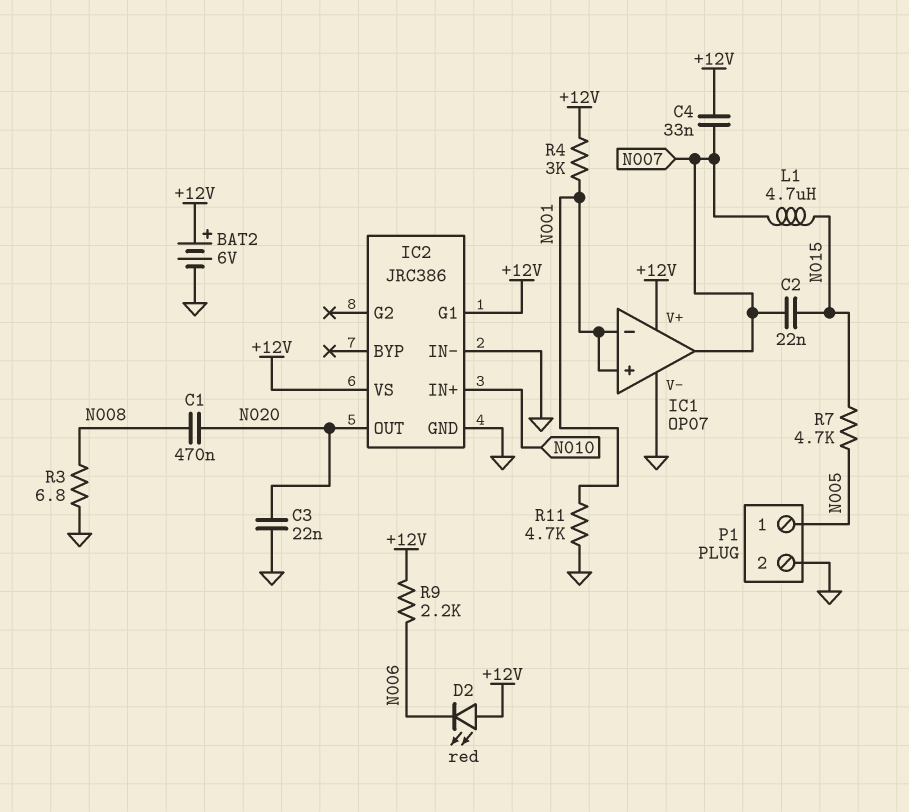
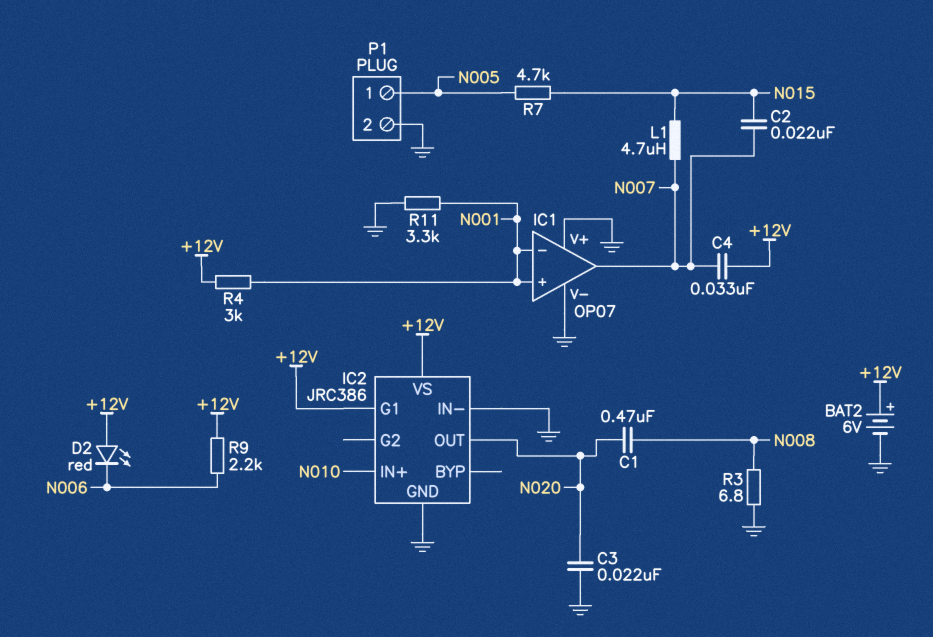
IC1 pin V+: +12V -> GND
R11: 4.7k (GND, N001) -> 3.3k (GND, N001)

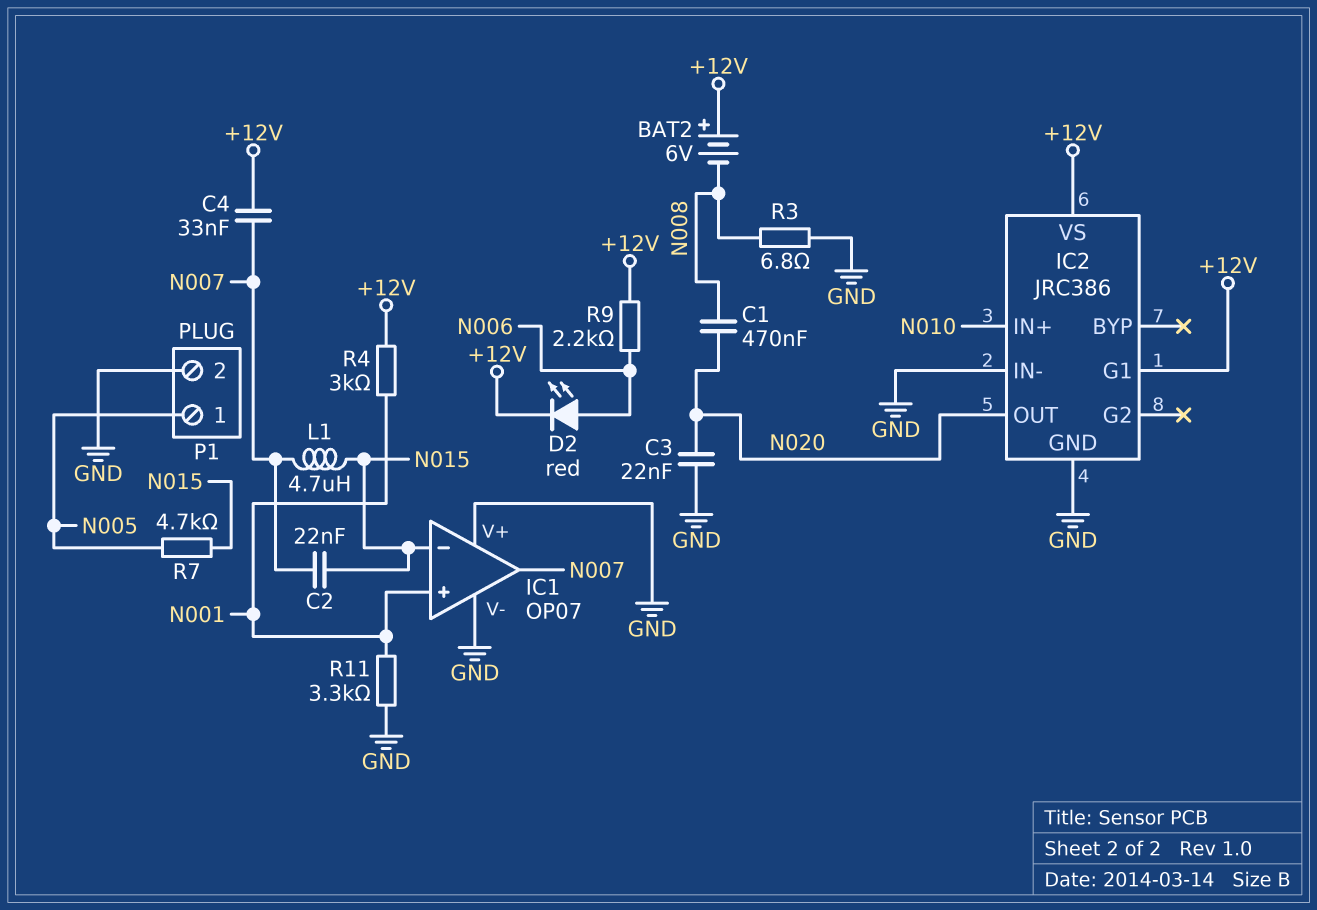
BAT2: 6V (plus +12V, minus GND) -> 6V (plus +12V, minus N008)
D2: LED red (A +12V, K N006) -> LED red (A N006, K +12V)
IC1 pin in-: N001 -> N015

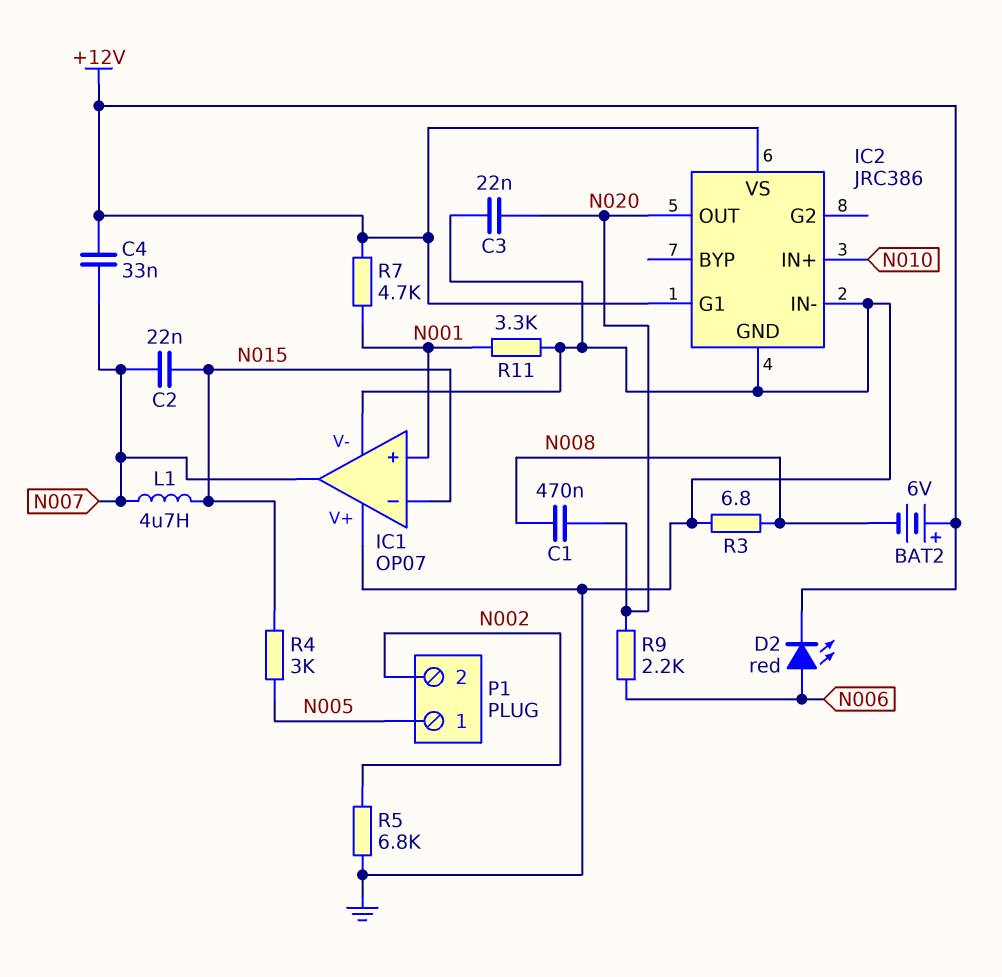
P1 pin 2: GND -> N002
R4: 3k (+12V, N001) -> 3k (N005, N015)
R5: none -> 6.8k (GND, N002)
R7: 4.7k (N005, N015) -> 4.7k (+12V, N001)
R9: 2.2k (+12V, N006) -> 2.2k (N006, N020)

